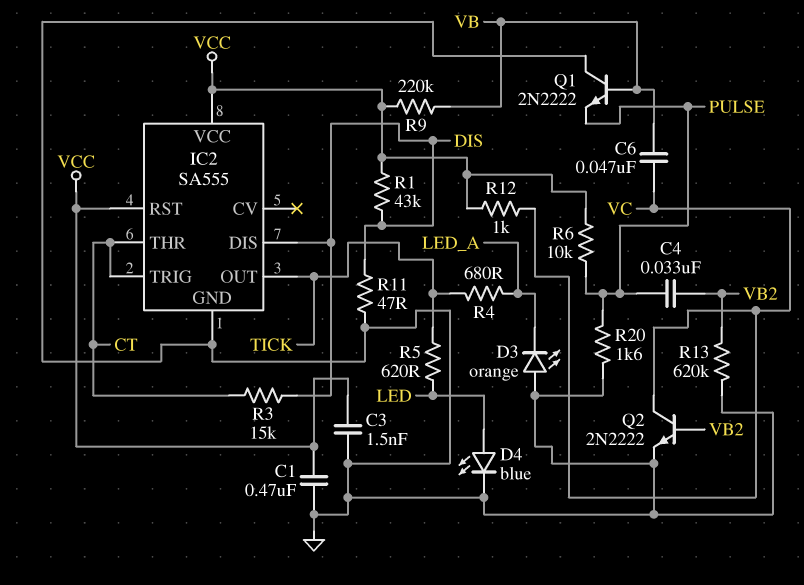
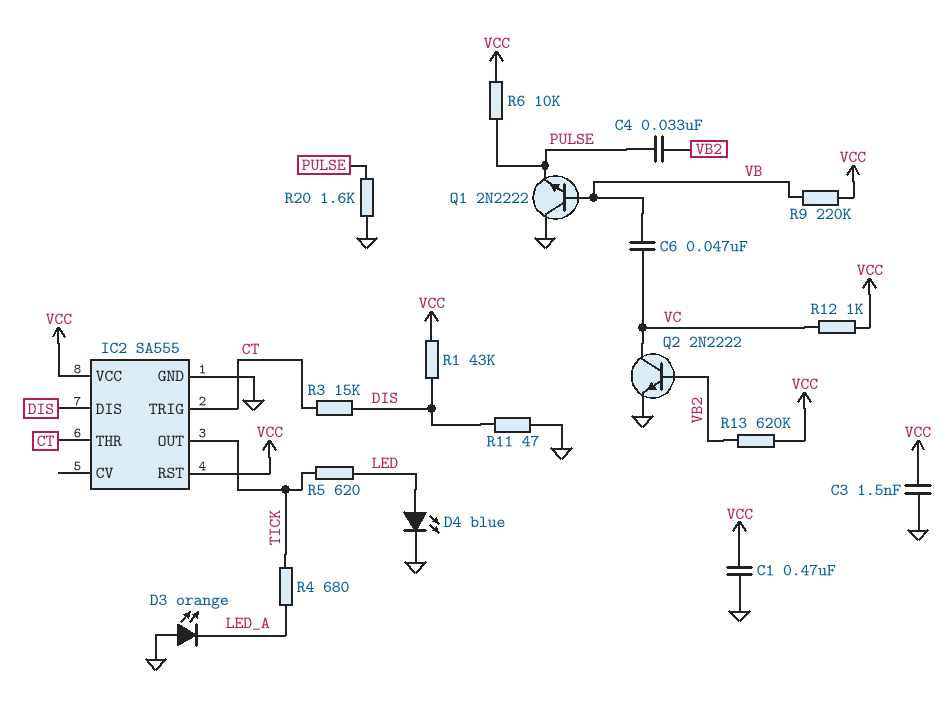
R13: 620k (GND, VB2) -> 620k (VB2, VCC)

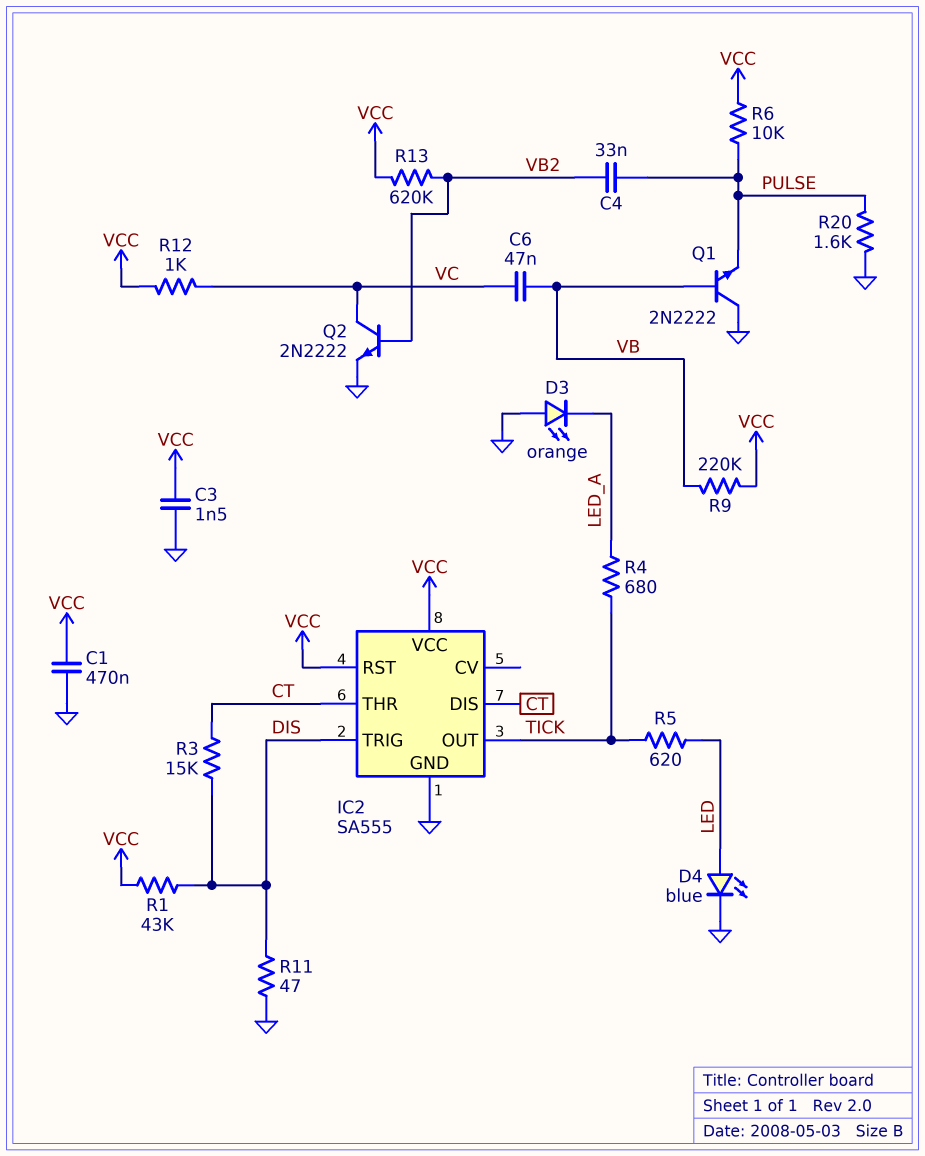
IC2 pin DIS: DIS -> CT
IC2 pin TRIG: CT -> DIS

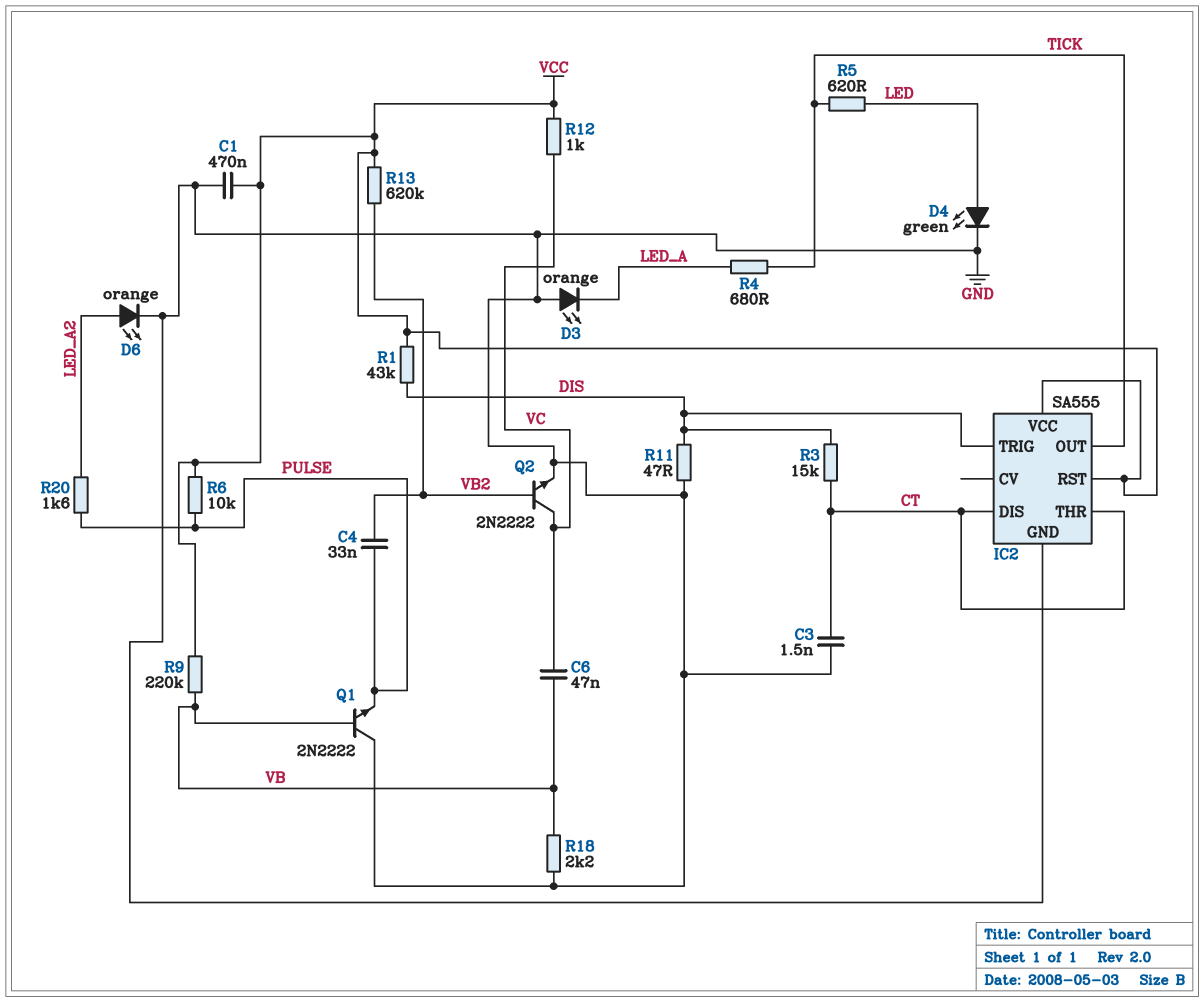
C3: 1.5nF (GND, VCC) -> 1.5nF (CT, GND)
D4: LED blue (A LED, K GND) -> LED green (A LED, K GND)
D6: none -> LED orange (A LED_A2, K GND)
R18: none -> 2.2k (GND, VB)
R20: 1.6k (GND, PULSE) -> 1.6k (LED_A2, PULSE)

